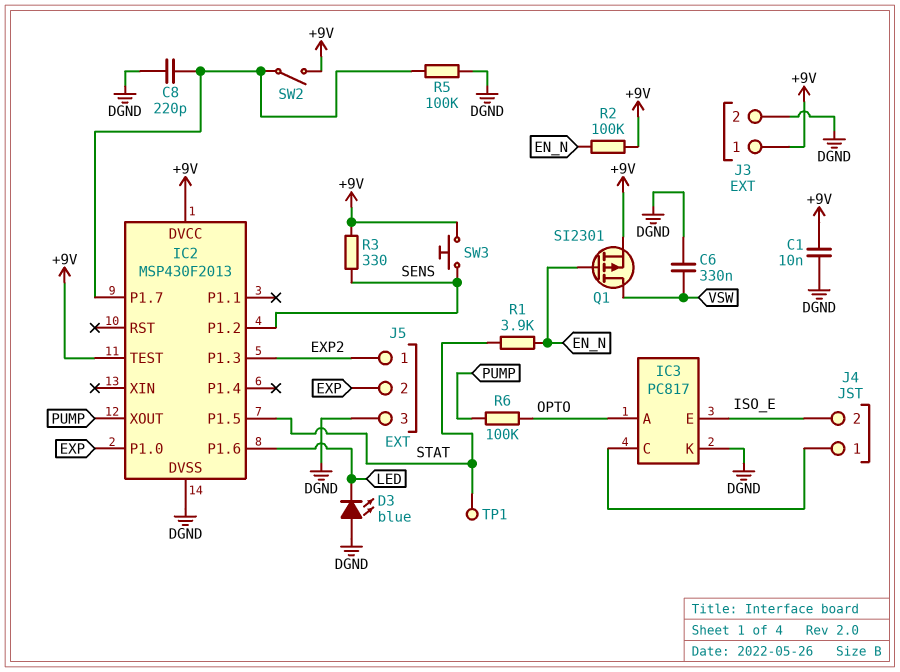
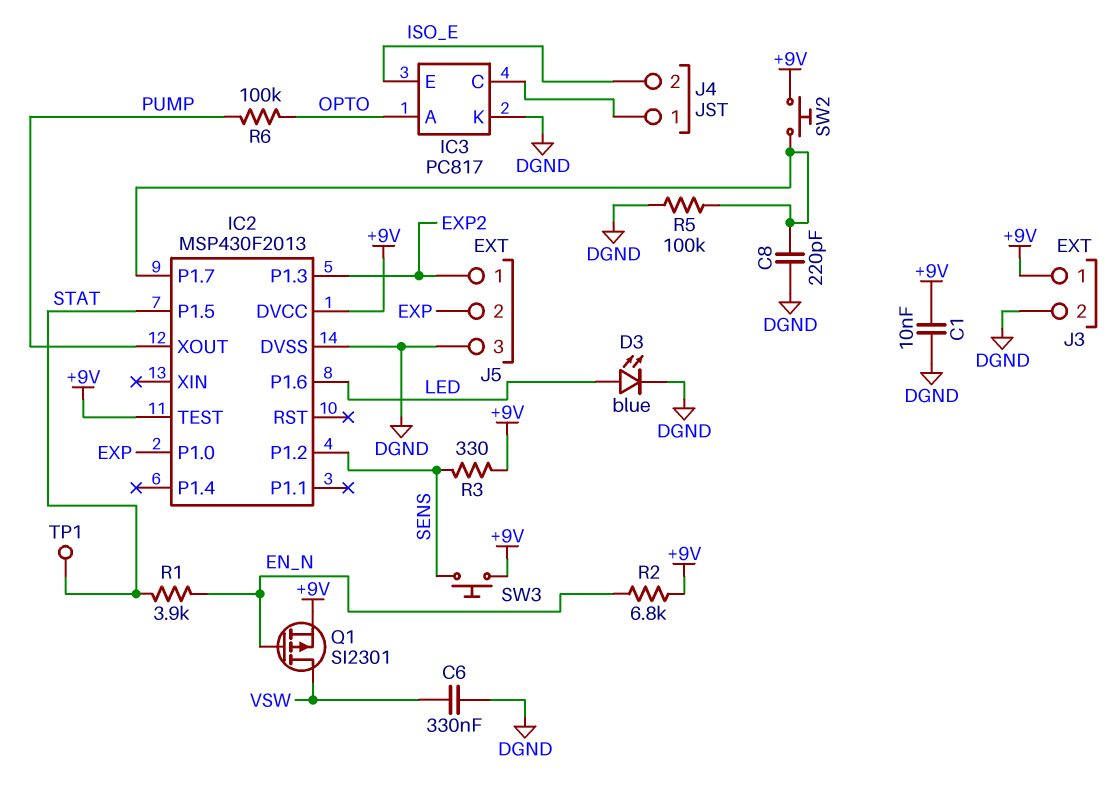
D3: LED blue (A DGND, K LED) -> LED blue (A LED, K DGND)
R2: 100k (+9V, EN_N) -> 6.8k (+9V, EN_N)
SW2: switch (+9V, IC2/P1.7) -> button (+9V, IC2/P1.7)

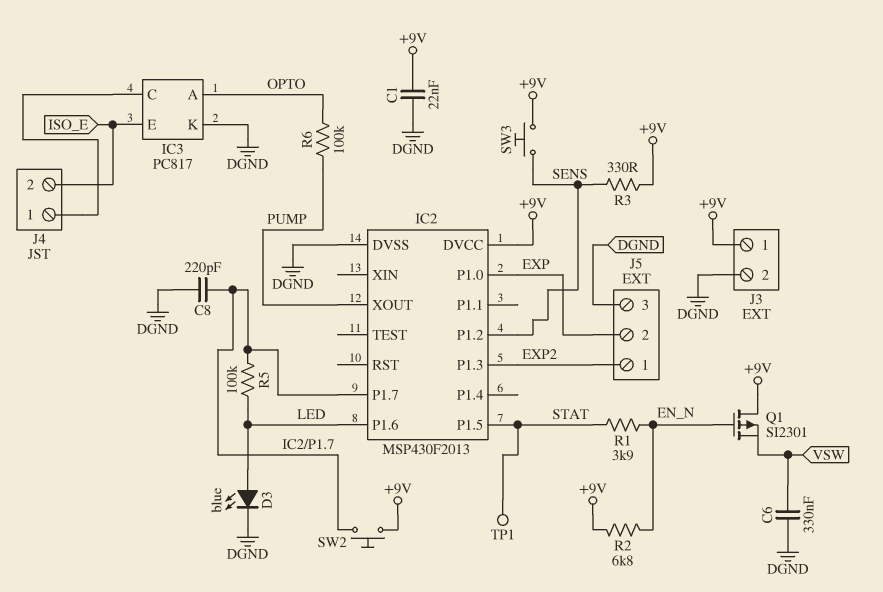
C1: 10nF (+9V, DGND) -> 22nF (+9V, DGND)
IC2 pin TEST: +9V -> none
Q1: PMOS SI2301 (G EN_N, D VSW, S +9V) -> PMOS SI2301 (G EN_N, D +9V, S VSW)
R5: 100k (DGND, IC2/P1.7) -> 100k (IC2/P1.7, LED)

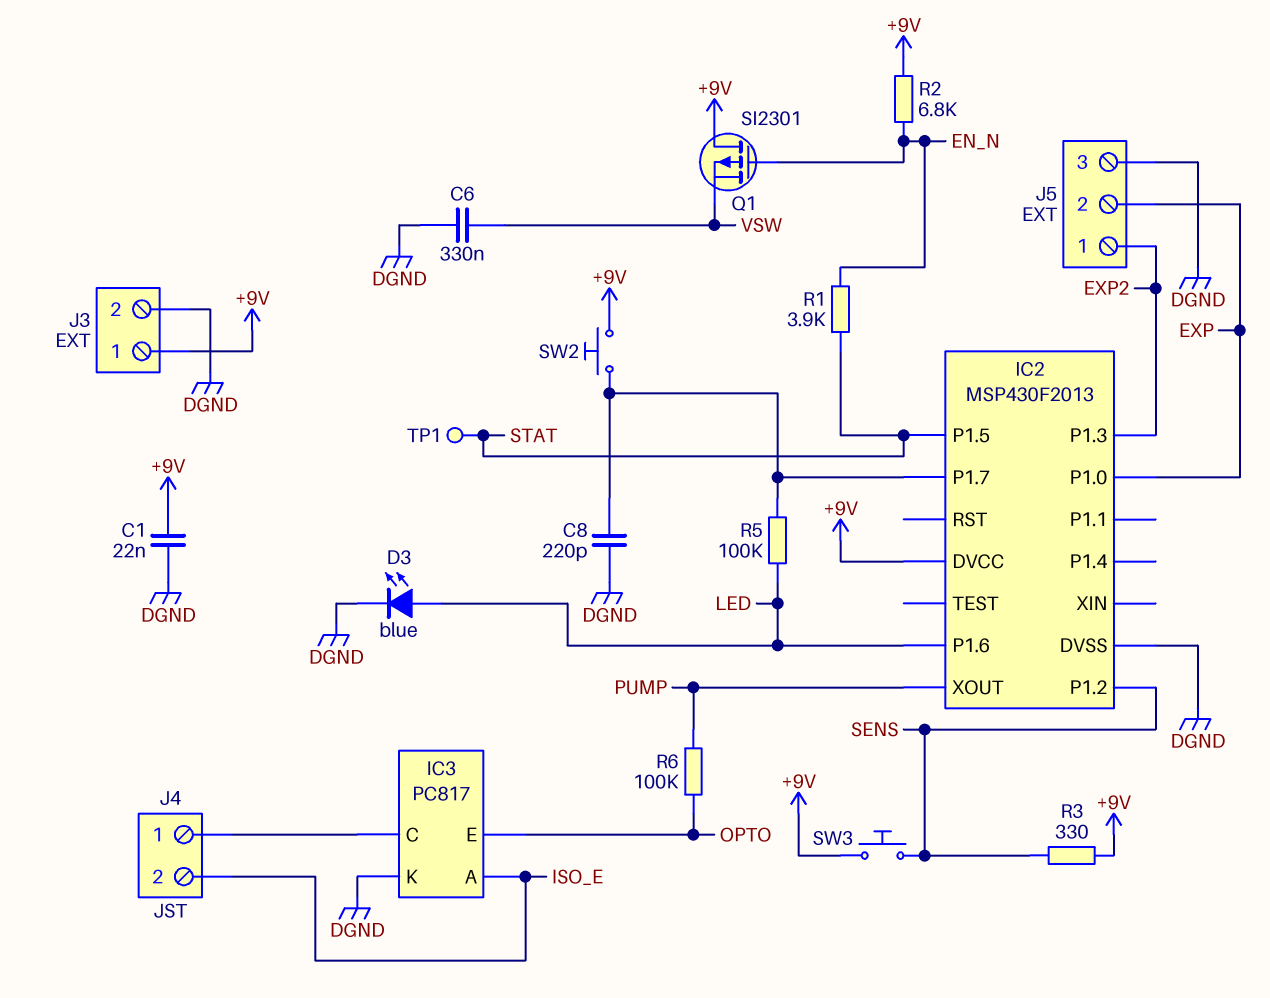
IC3 pin A: OPTO -> ISO_E
IC3 pin E: ISO_E -> OPTO

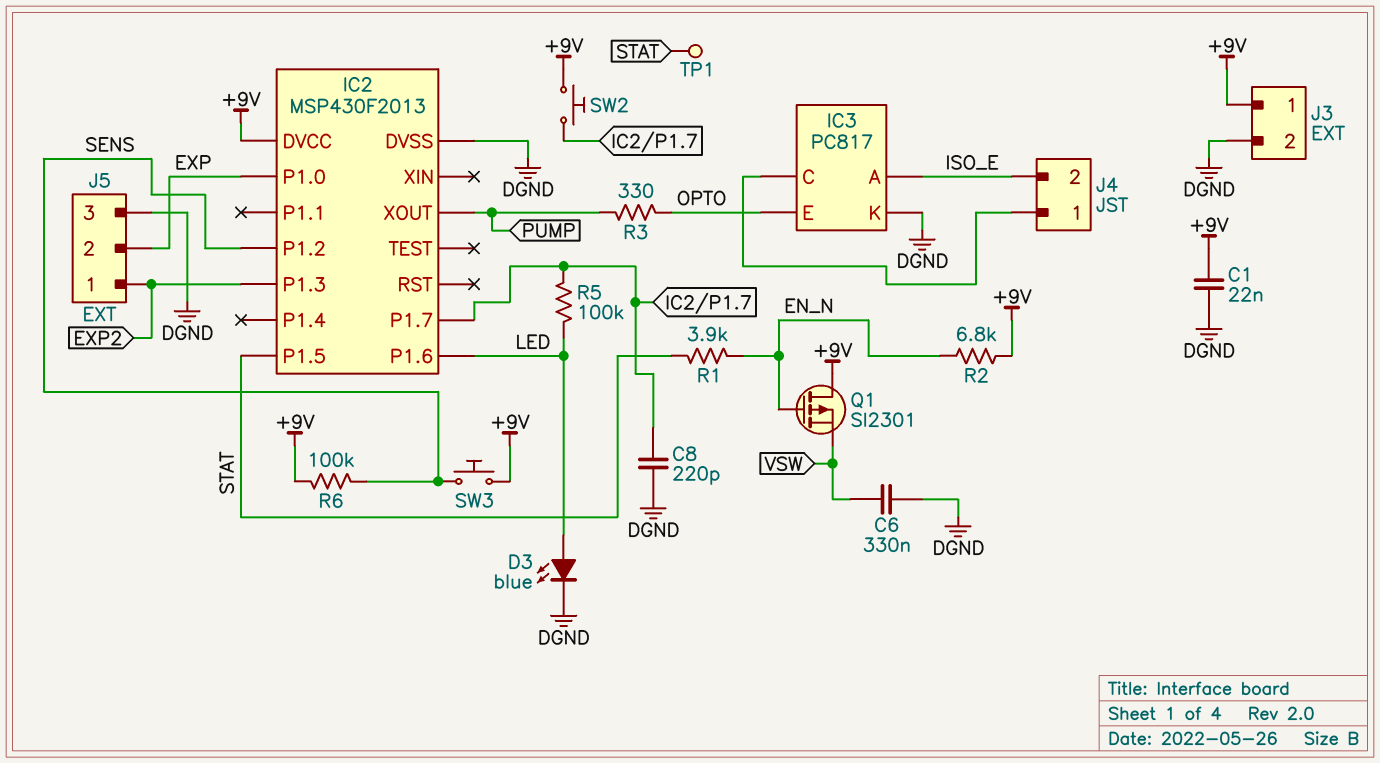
R3: 330 (+9V, SENS) -> 330 (OPTO, PUMP)
R6: 100k (OPTO, PUMP) -> 100k (+9V, SENS)

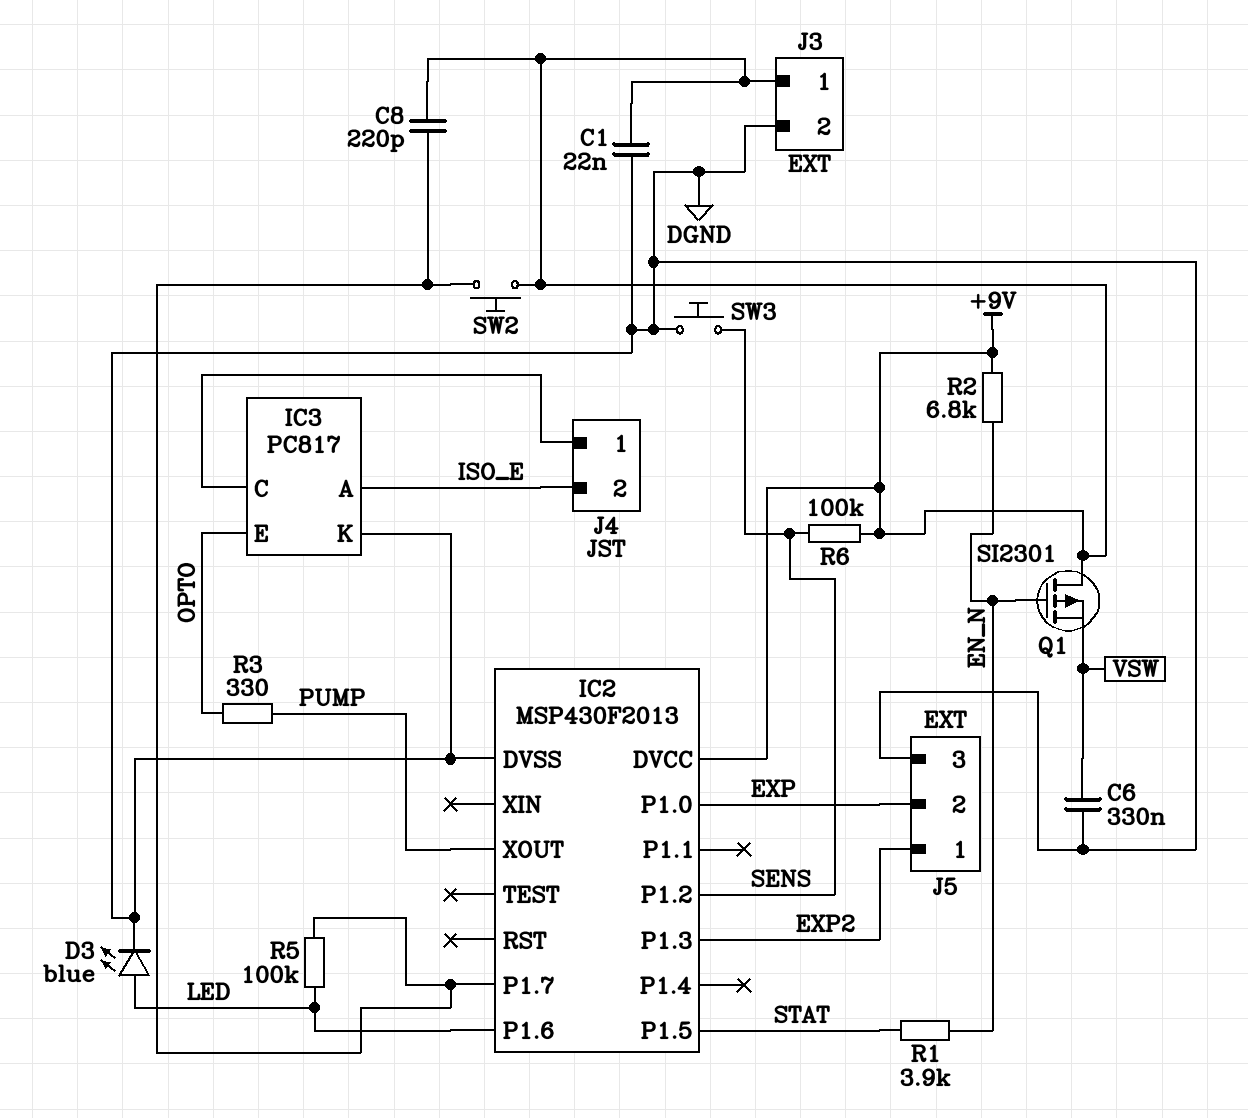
C8: 220pF (DGND, IC2/P1.7) -> 220pF (+9V, IC2/P1.7)
SW3: button (+9V, SENS) -> button (DGND, SENS)
TP1: test point (STAT) -> none

